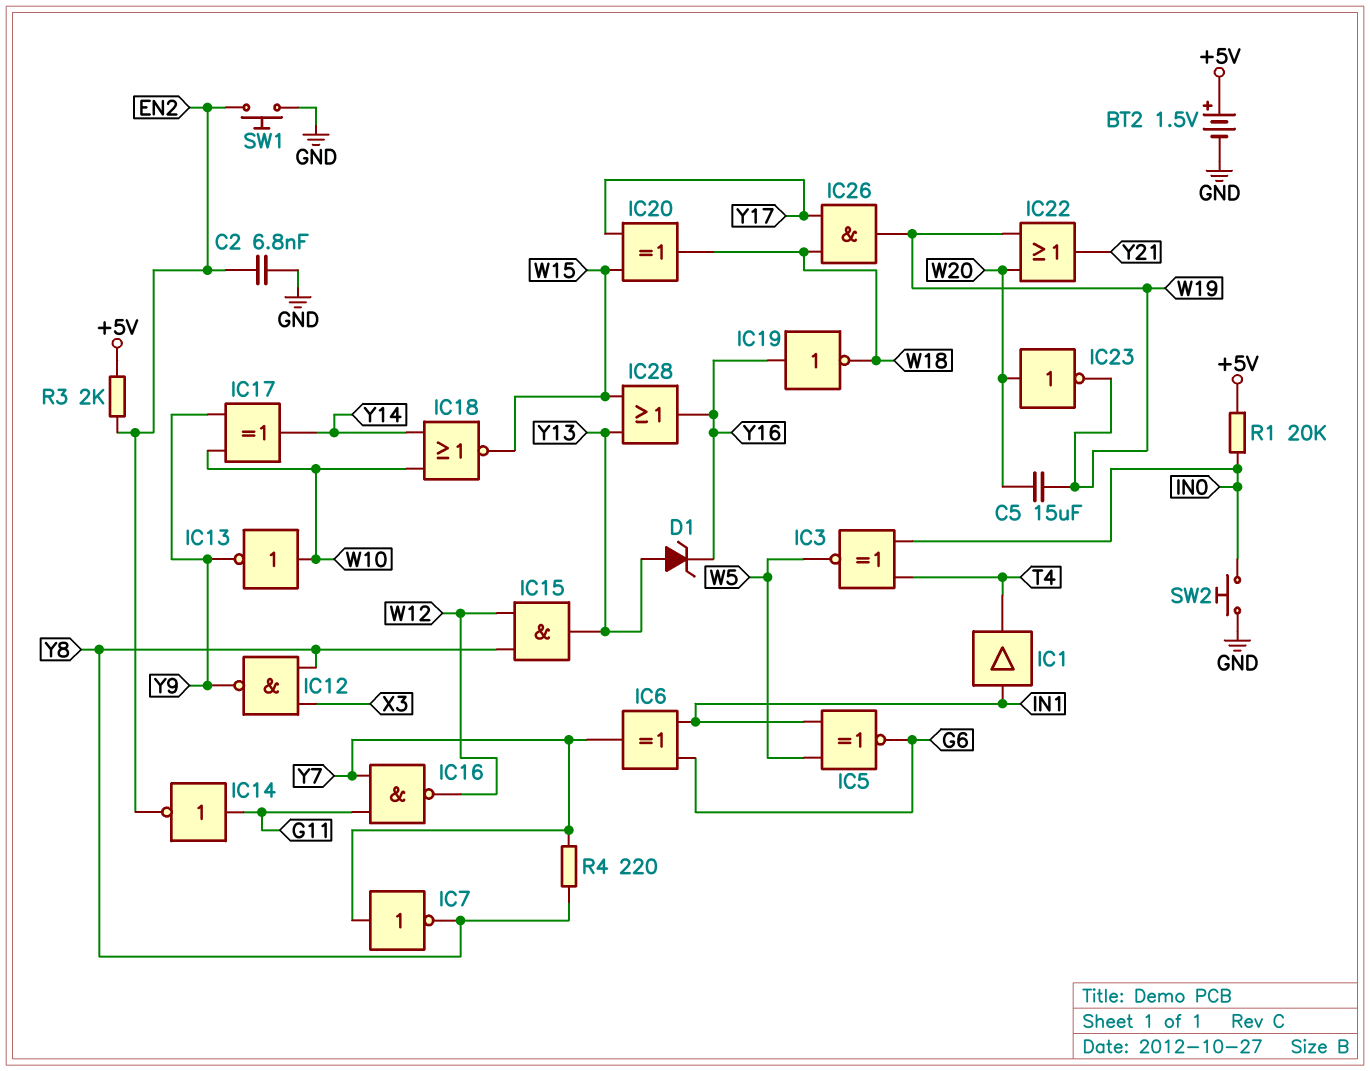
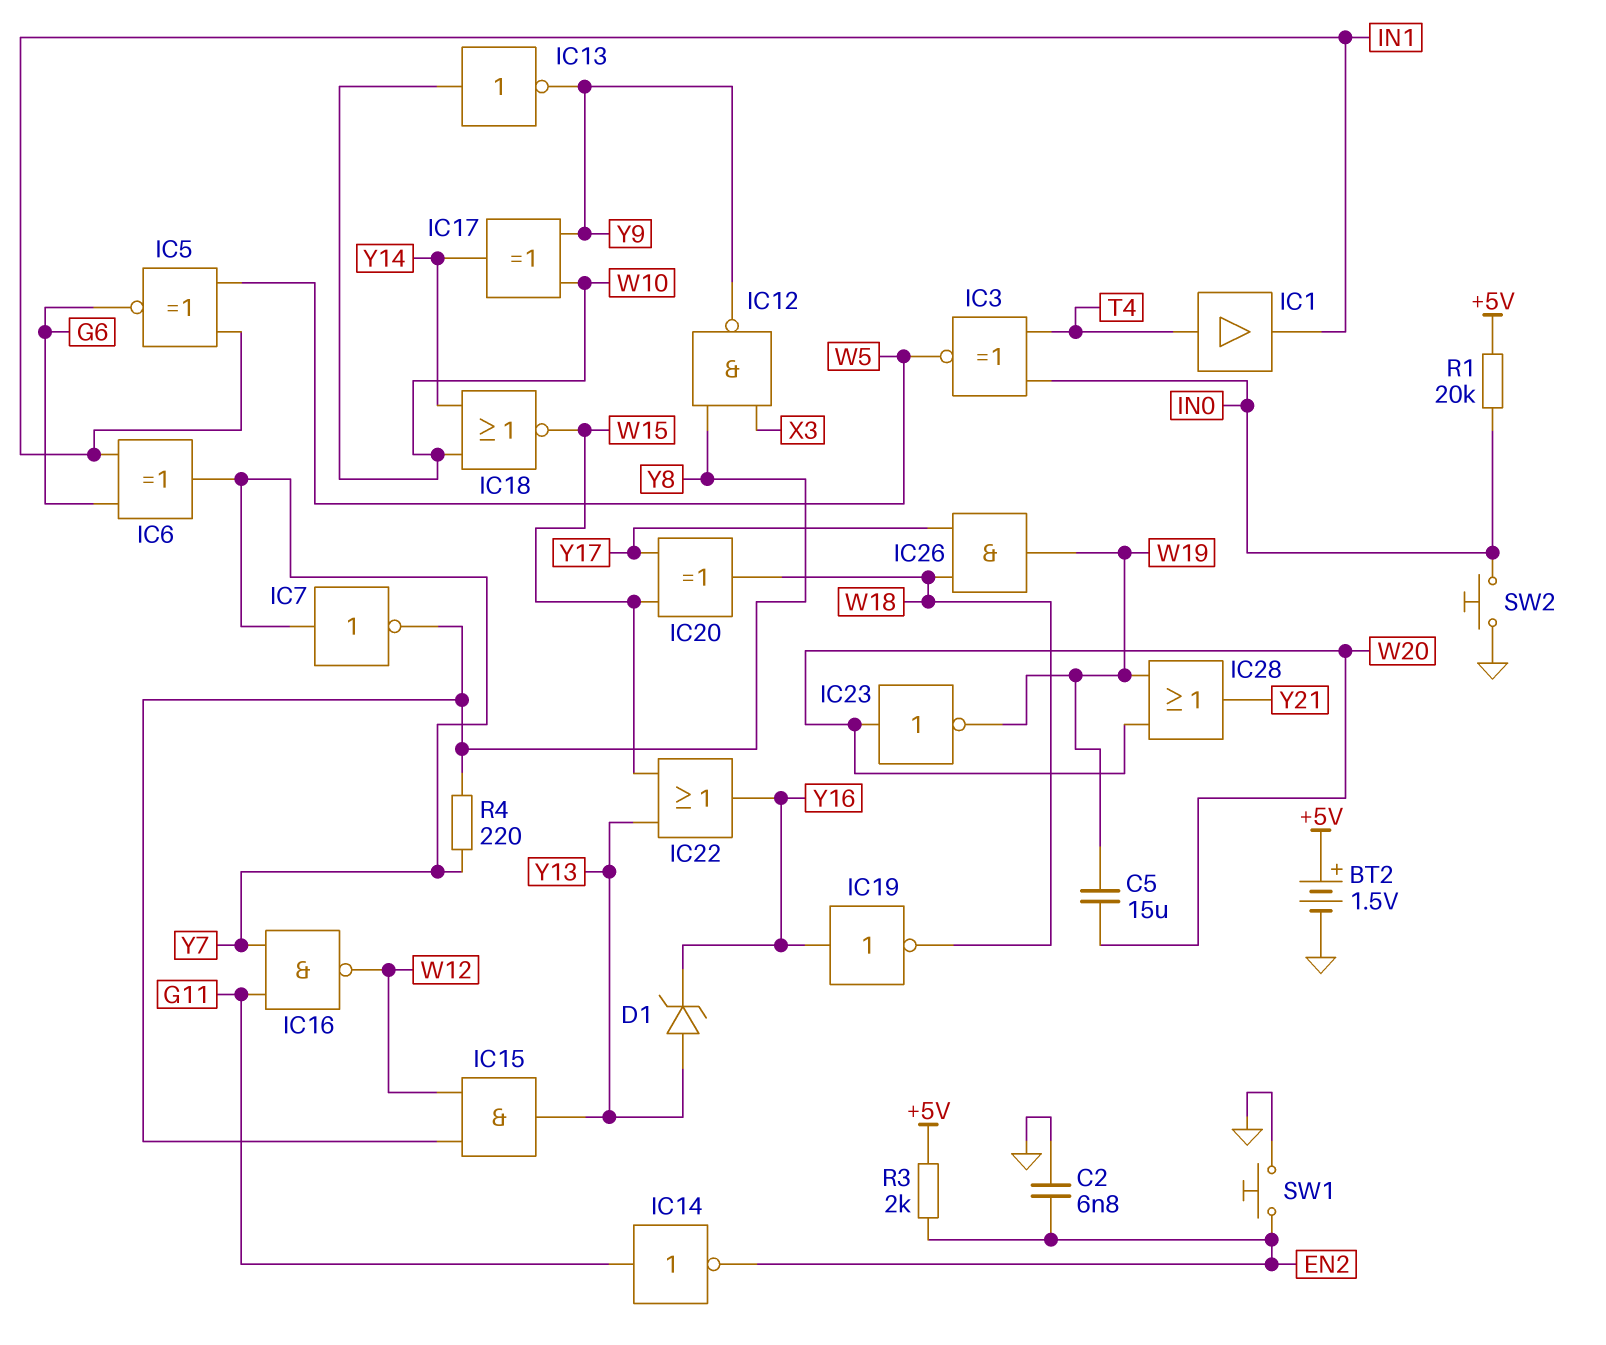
IC1: buffer (in IN1, out T4) -> buffer (in T4, out IN1)
IC22: OR (in W19, in W20, out Y21) -> OR (in W15, in Y13, out Y16)
IC28: OR (in W15, in Y13, out Y16) -> OR (in W19, in W20, out Y21)

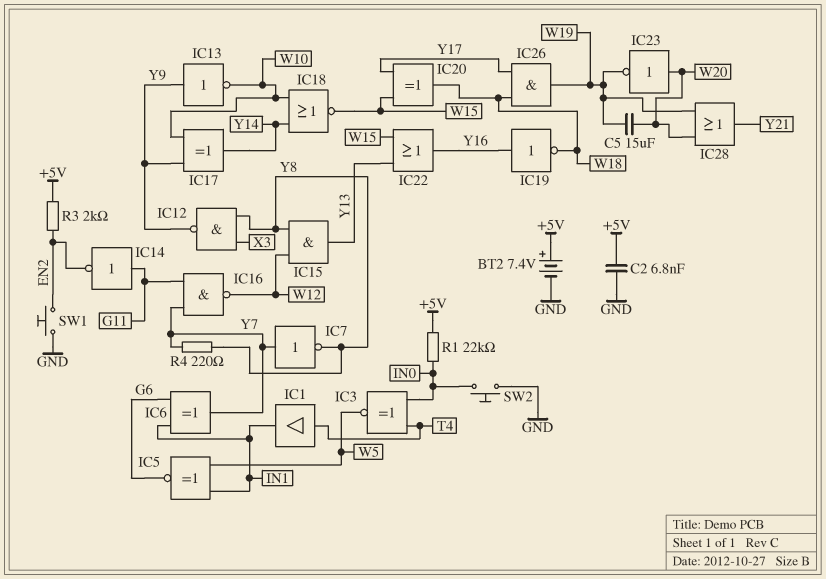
BT2: 1.5V (plus +5V, minus GND) -> 7.4V (plus +5V, minus GND)
C2: 6.8nF (EN2, GND) -> 6.8nF (+5V, GND)
D1: zener (A Y13, K Y16) -> none
IC13: NOT (in W10, out Y9) -> NOT (in Y9, out W10)
R1: 20k (+5V, IN0) -> 22k (+5V, IN0)

